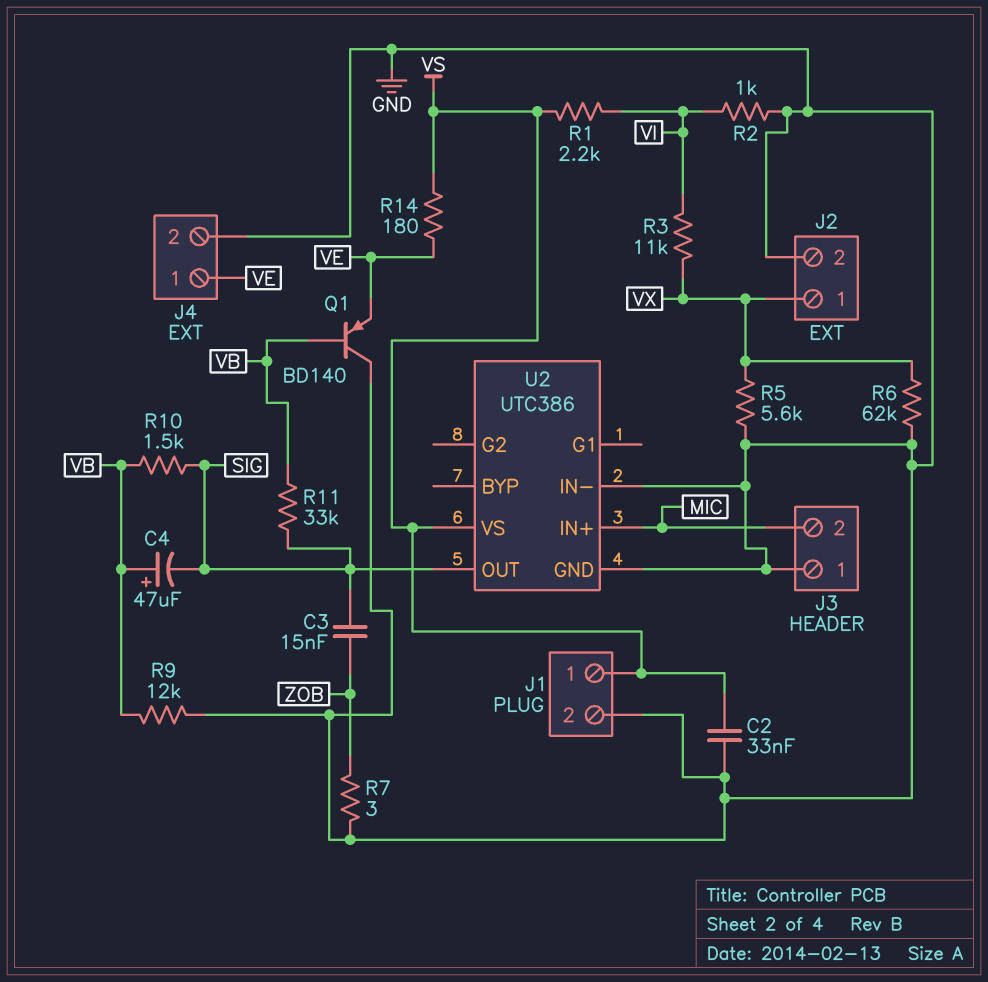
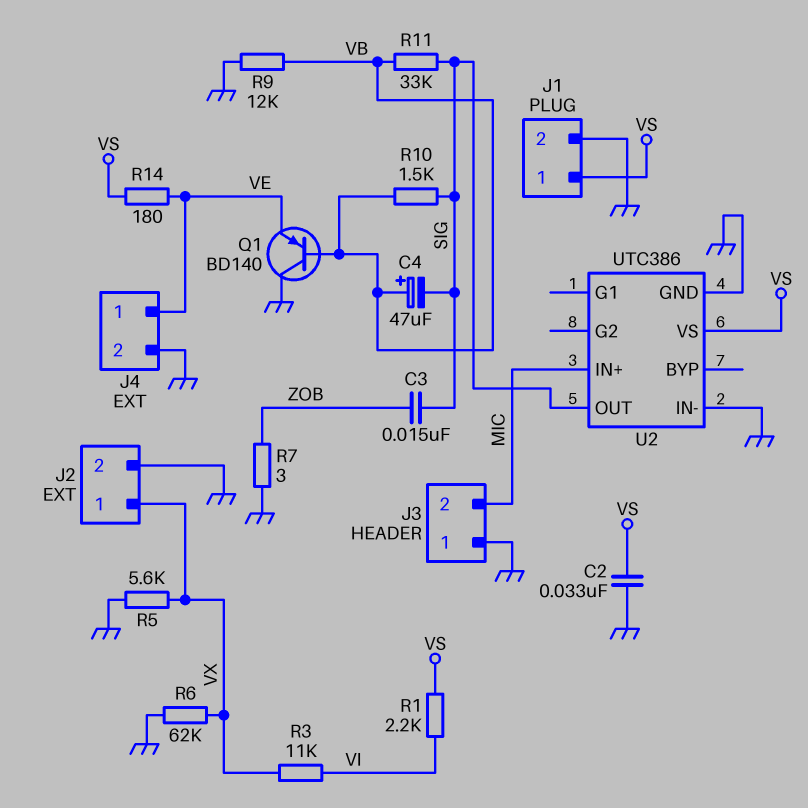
R2: 1k (GND, VI) -> none

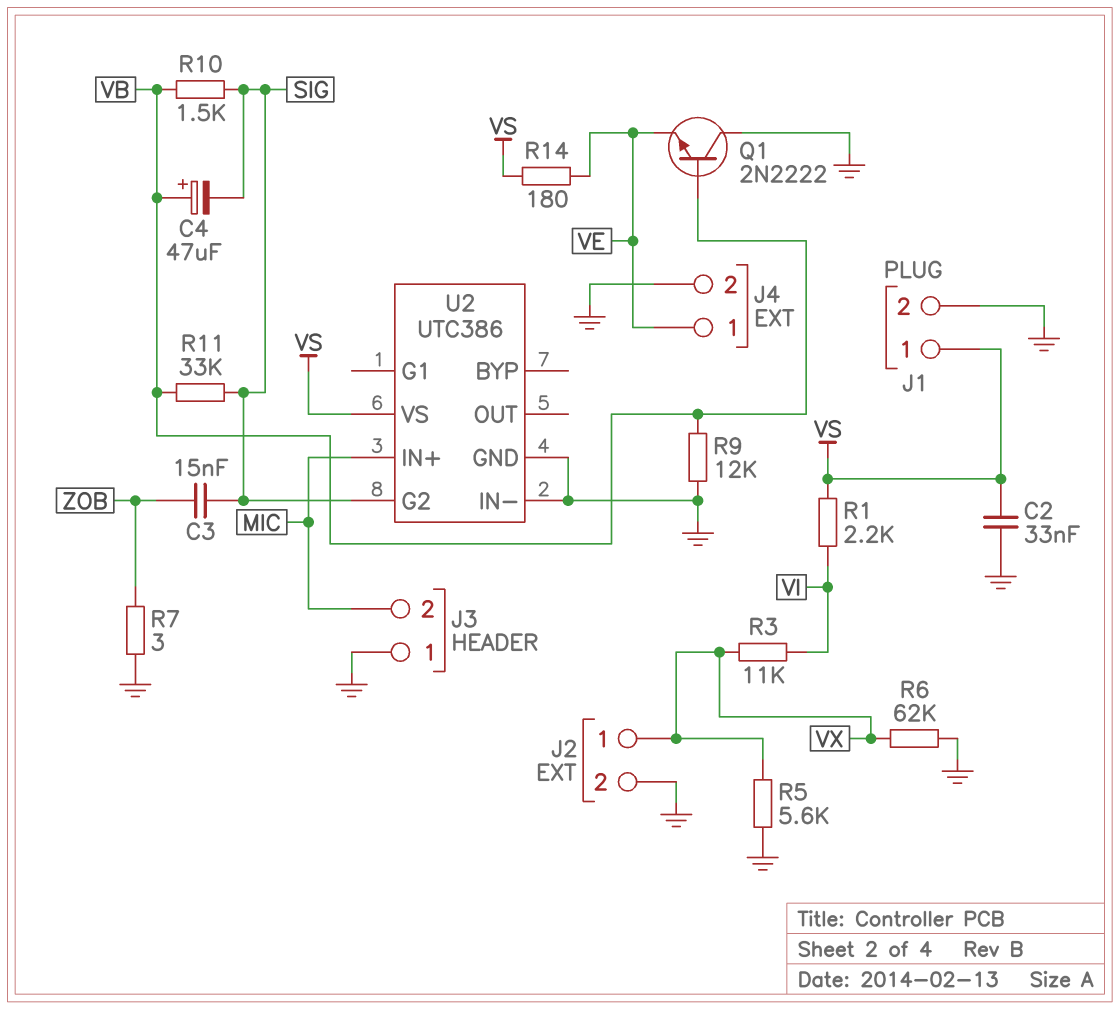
Q1: PNP BD140 (B VB, C GND, E VE) -> NPN 2N2222 (B VB, C GND, E VE)
U2 pin G2: none -> SIG
U2 pin OUT: SIG -> none

